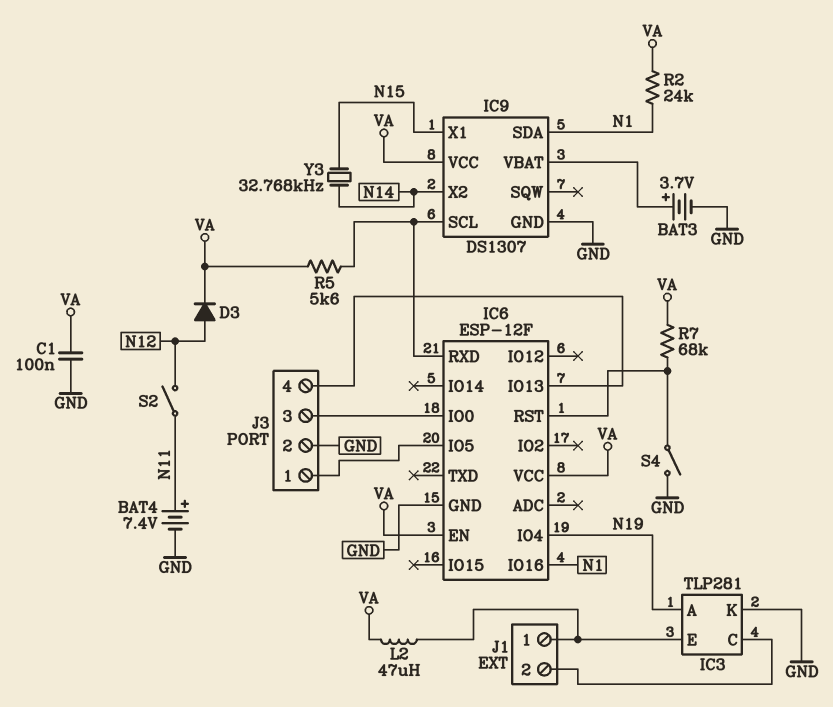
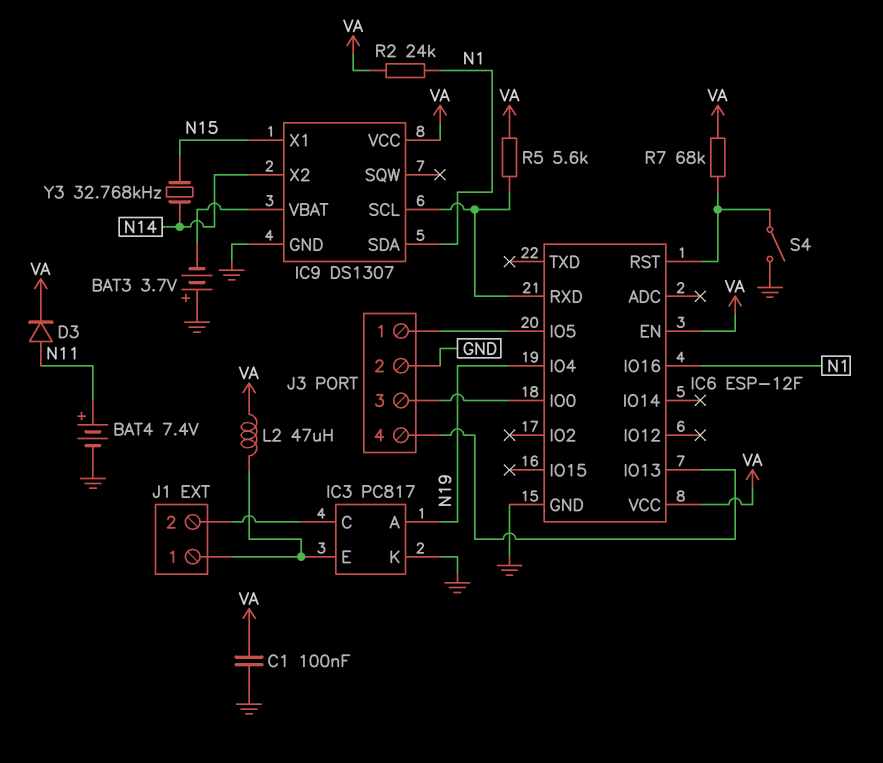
BAT3: 3.7V (plus IC9/VBAT, minus GND) -> 3.7V (plus GND, minus IC9/VBAT)
D3: diode (A N12, K VA) -> diode (A N11, K VA)
IC3: TLP281 -> PC817
S2: switch (N11, N12) -> none

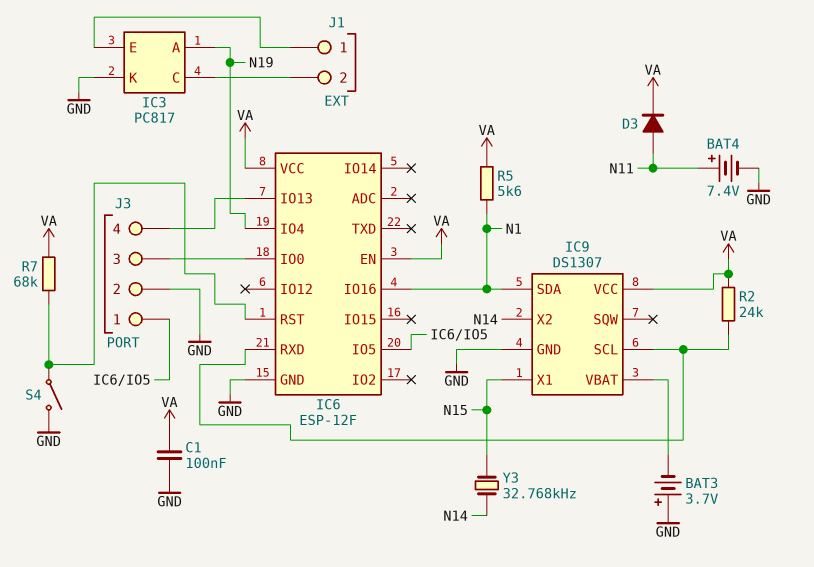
L2: 47uH (IC3/E, VA) -> none
R2: 24k (N1, VA) -> 24k (IC6/RXD, VA)
R5: 5.6k (IC6/RXD, VA) -> 5.6k (N1, VA)

